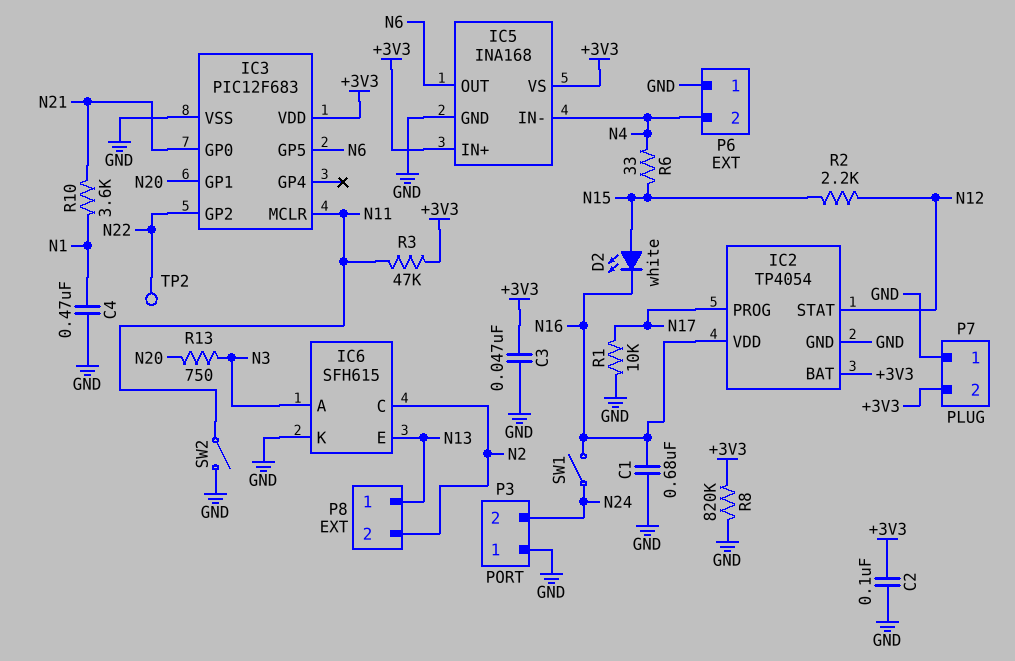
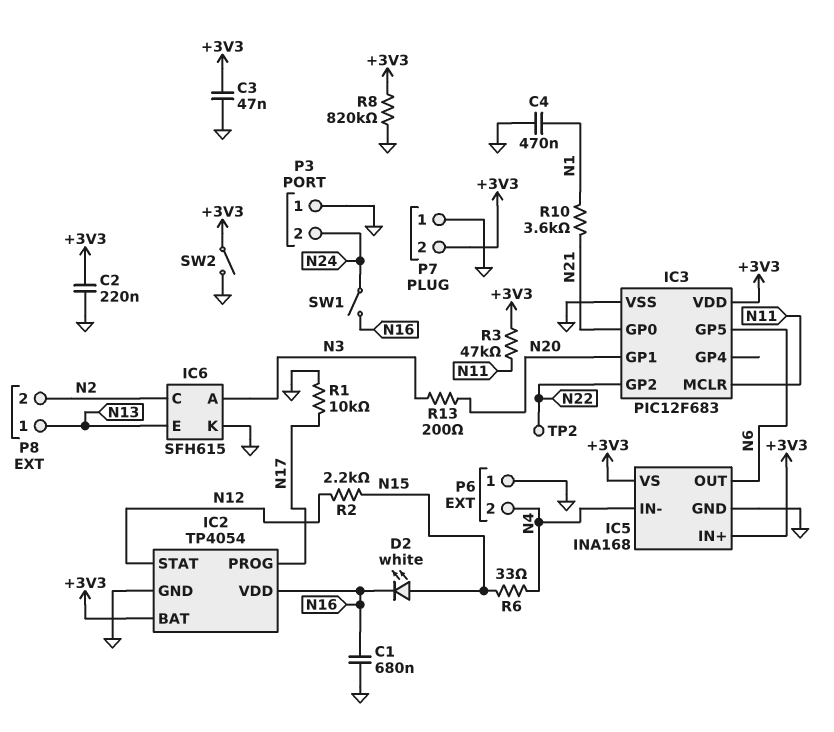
C2: 100nF (+3V3, GND) -> 220nF (+3V3, GND)
R13: 750 (N3, N20) -> 200 (N3, N20)
SW2: switch (GND, N11) -> switch (+3V3, GND)

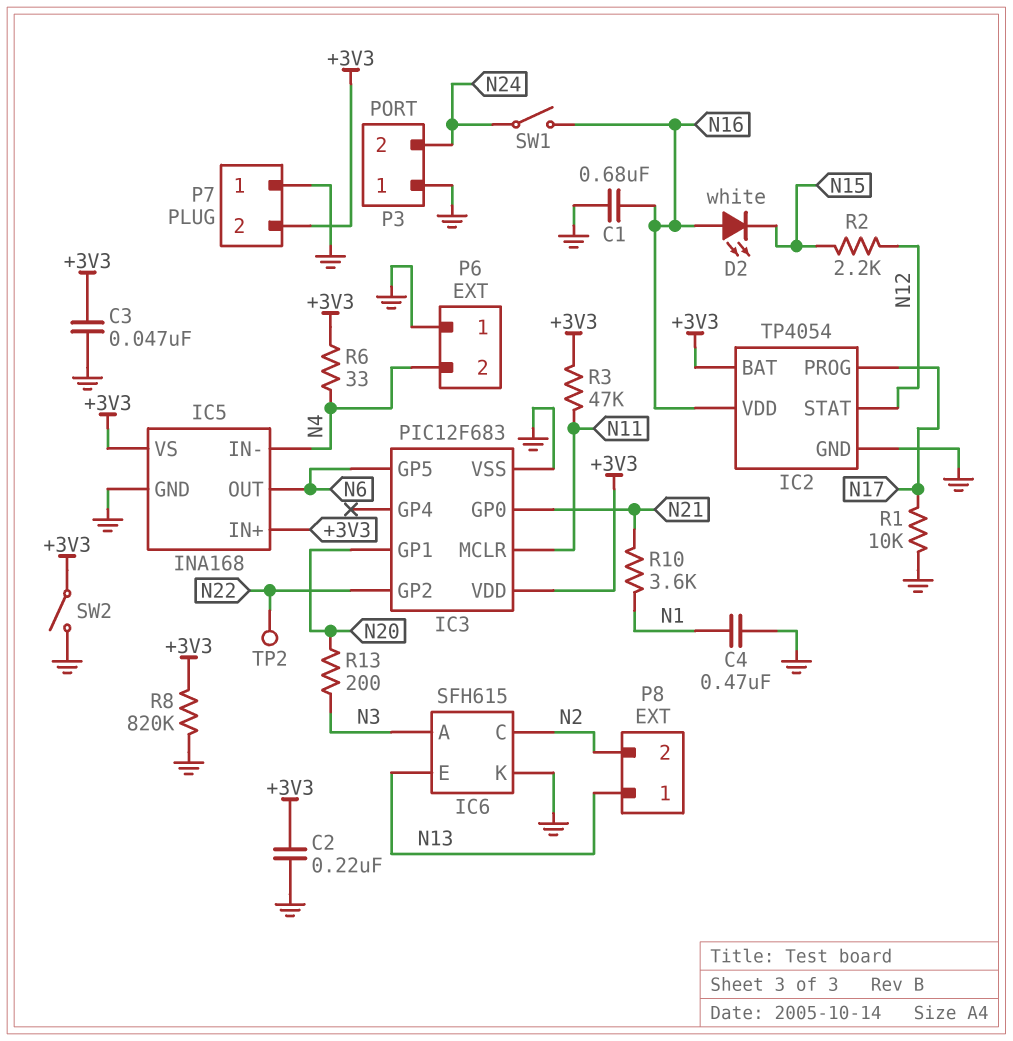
D2: LED white (A N15, K N16) -> LED white (A N16, K N15)
R6: 33 (N4, N15) -> 33 (+3V3, N4)

